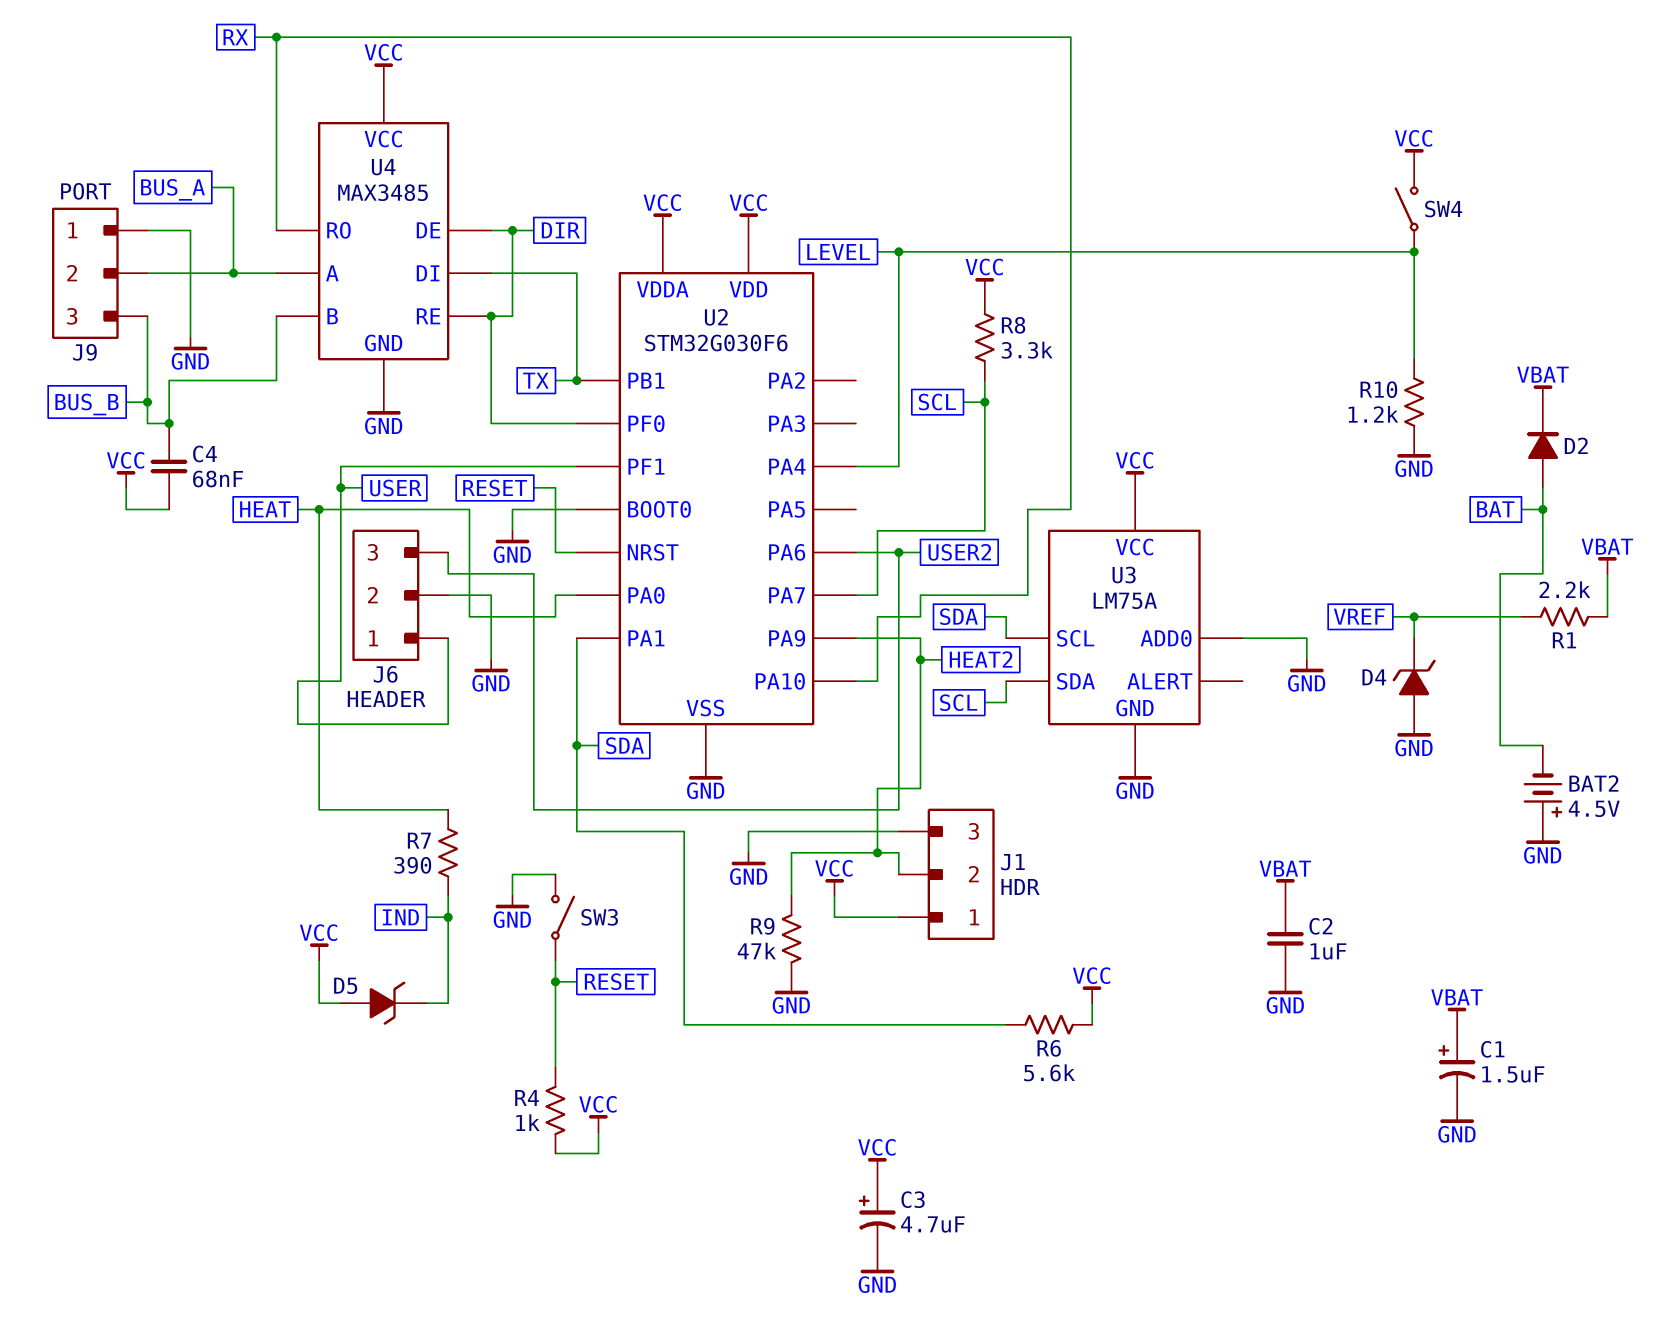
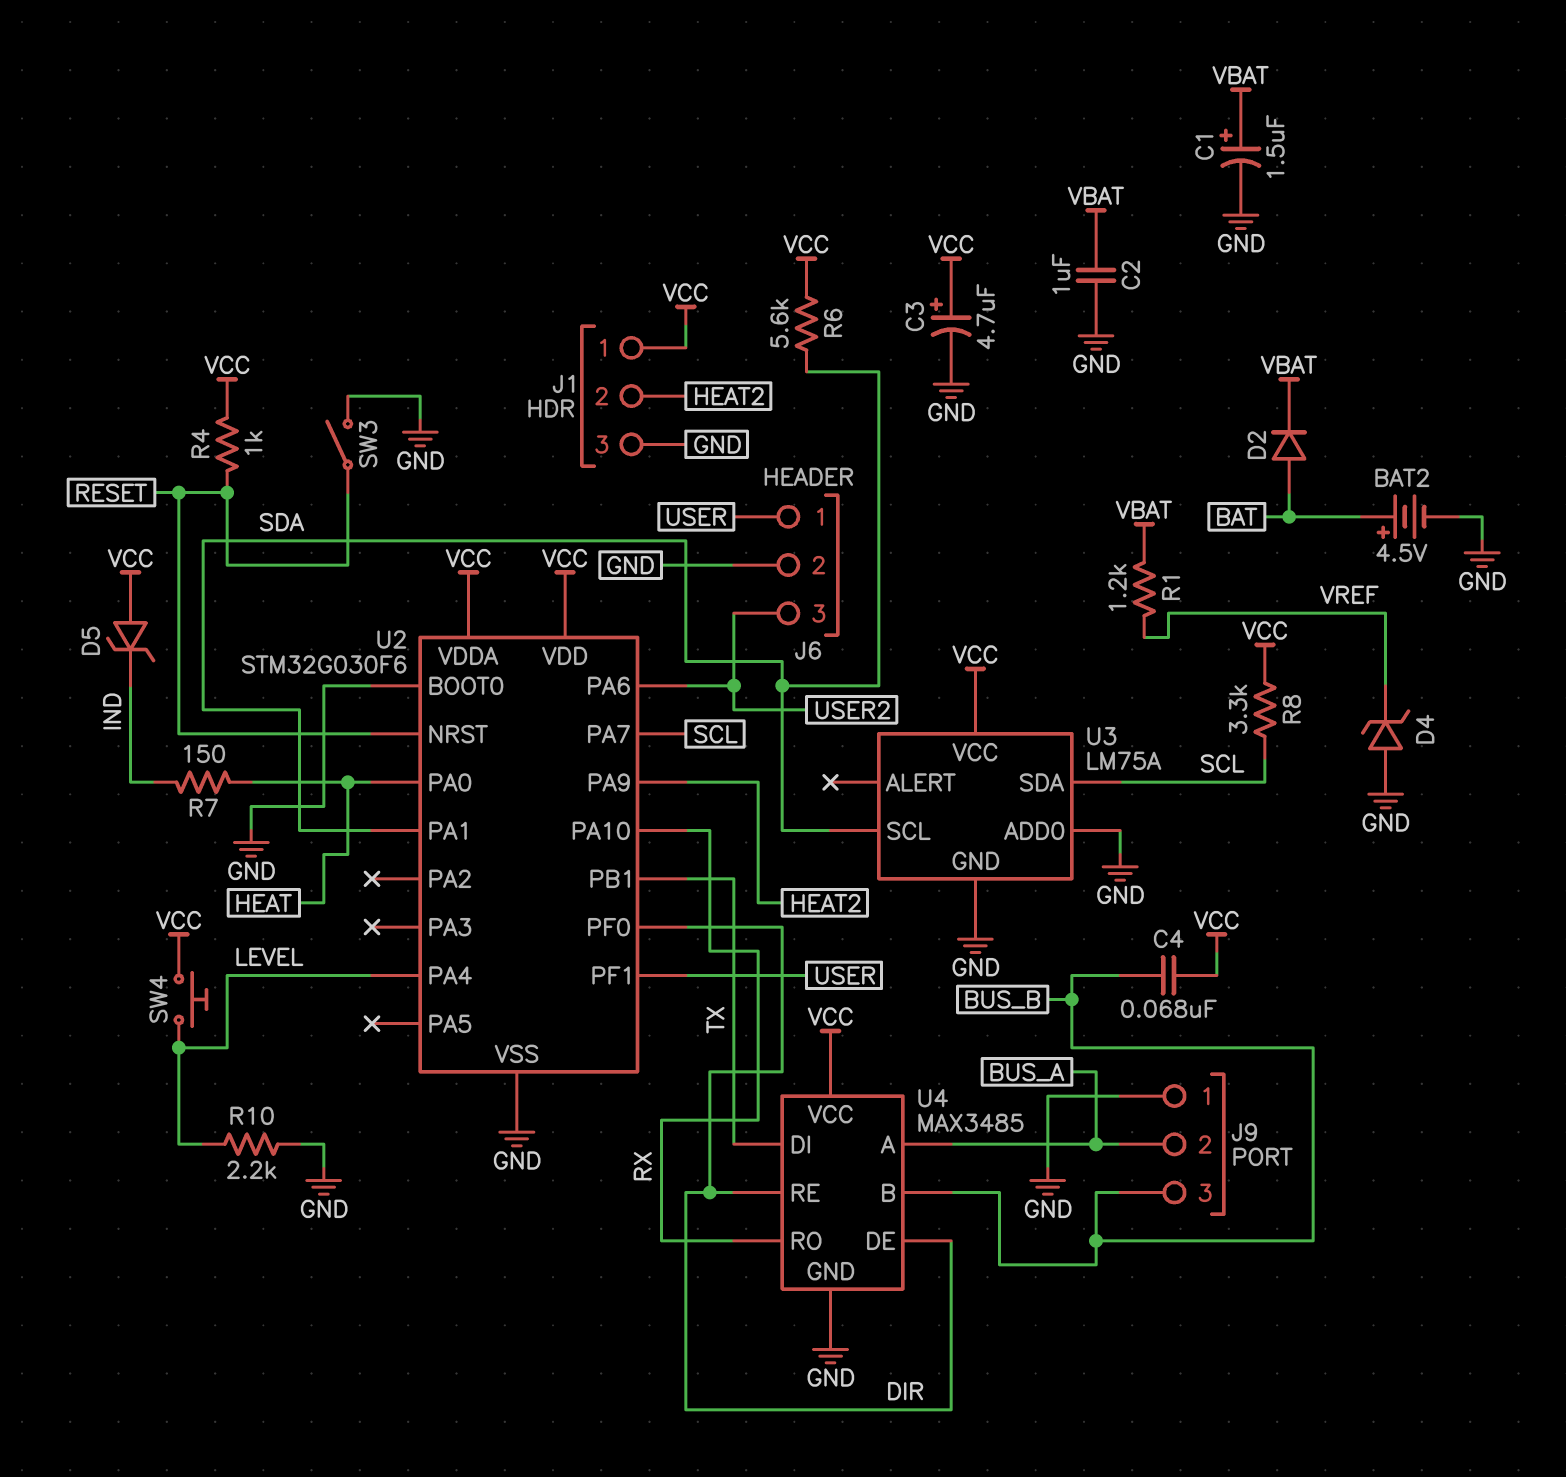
BAT2: 4.5V (plus GND, minus BAT) -> 4.5V (plus BAT, minus GND)
R1: 2.2k (VBAT, VREF) -> 1.2k (VBAT, VREF)
R7: 390 (HEAT, IND) -> 150 (HEAT, IND)
R9: 47k (GND, HEAT2) -> none
R10: 1.2k (GND, LEVEL) -> 2.2k (GND, LEVEL)
SW4: switch (LEVEL, VCC) -> button (LEVEL, VCC)

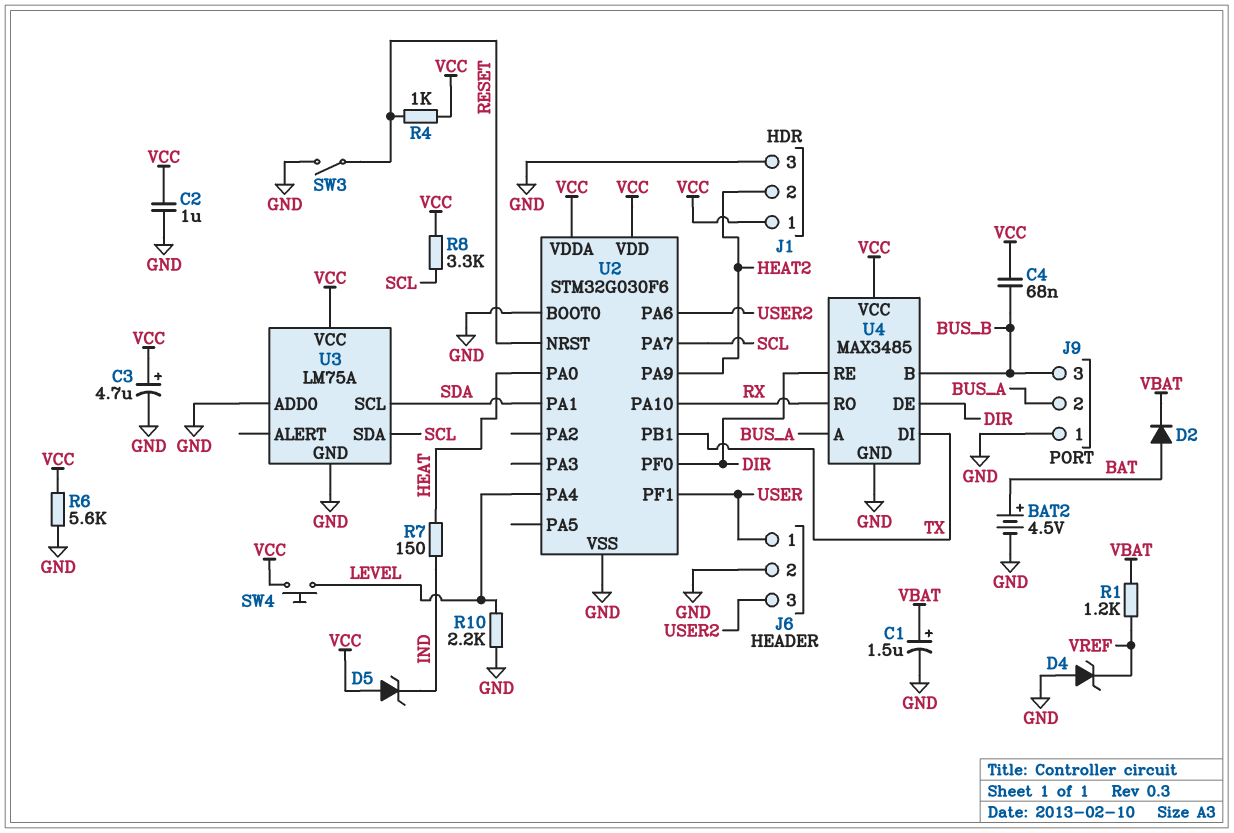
C2: 1uF (GND, VBAT) -> 1uF (GND, VCC)
R6: 5.6k (SDA, VCC) -> 5.6k (GND, VCC)

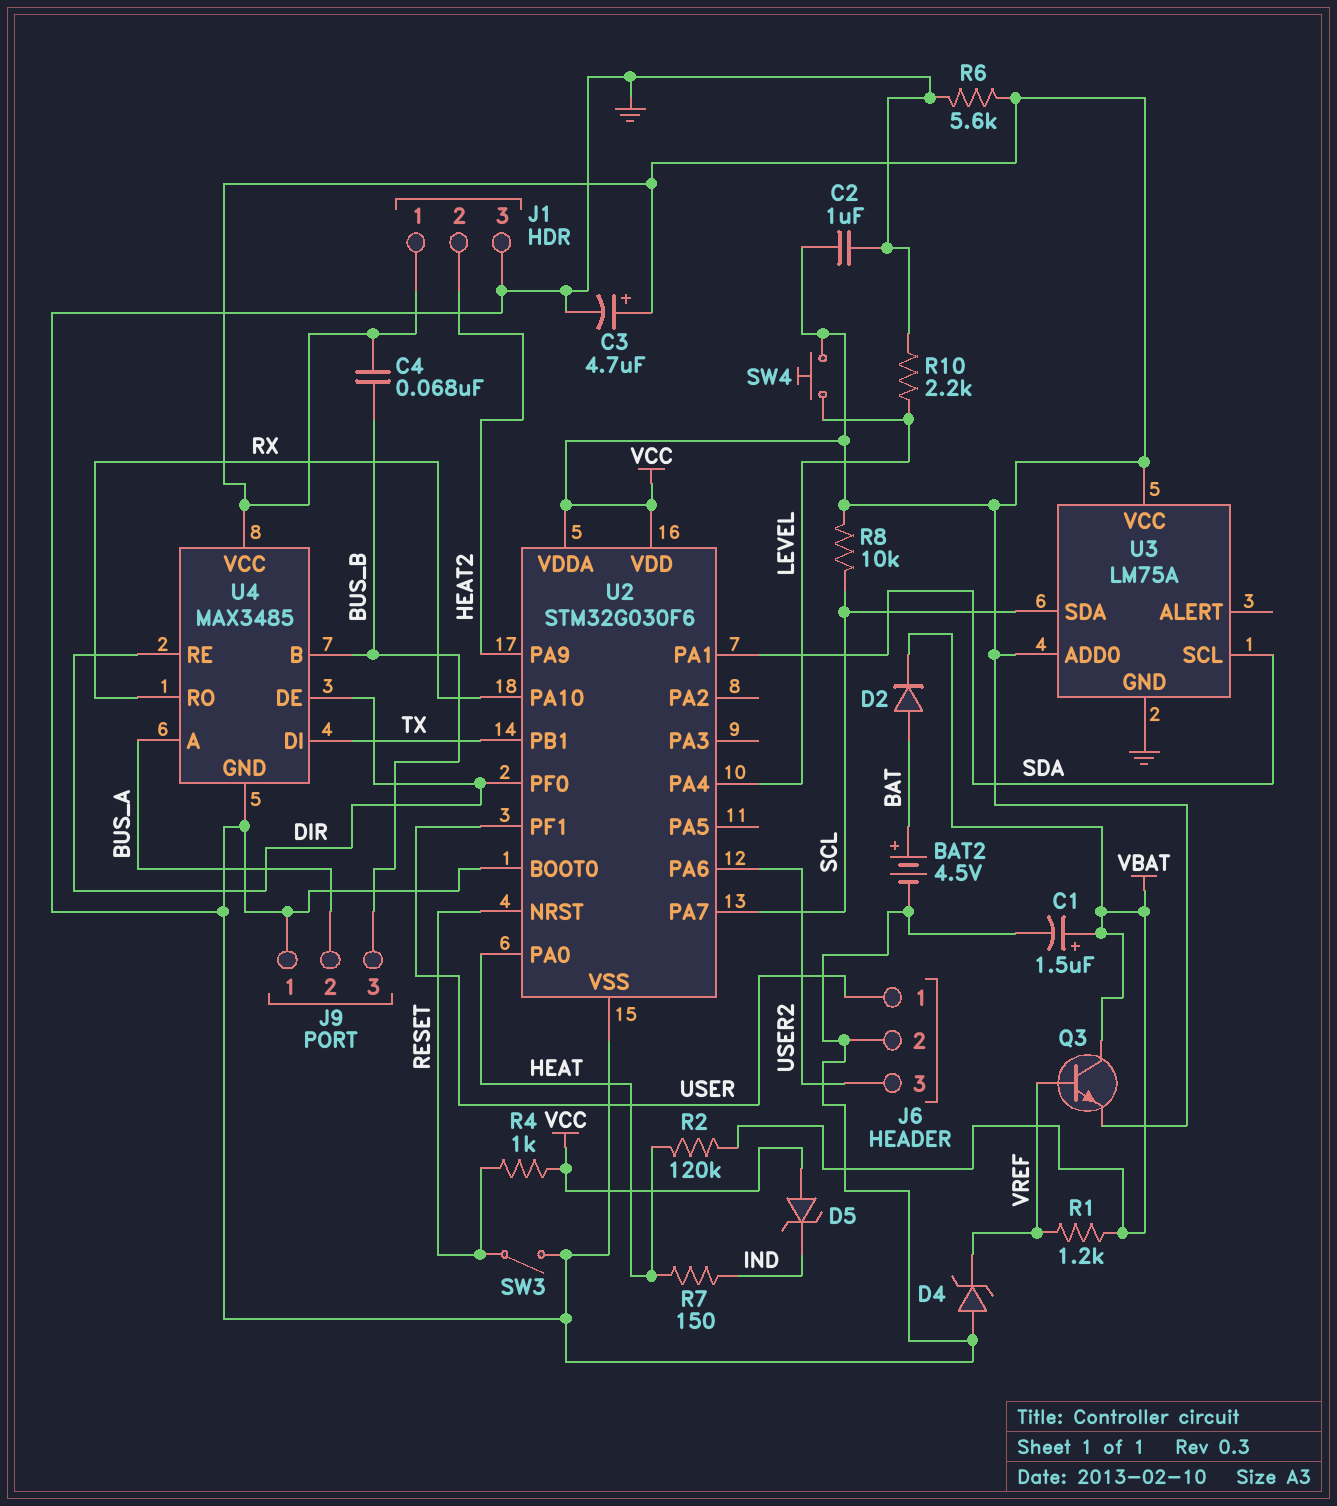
Q3: none -> NPN (B VREF, C VBAT, E VCC)
R2: none -> 120k (HEAT, VBAT)
R8: 3.3k (SCL, VCC) -> 10k (SCL, VCC)
U3 pin ADD0: GND -> VCC

